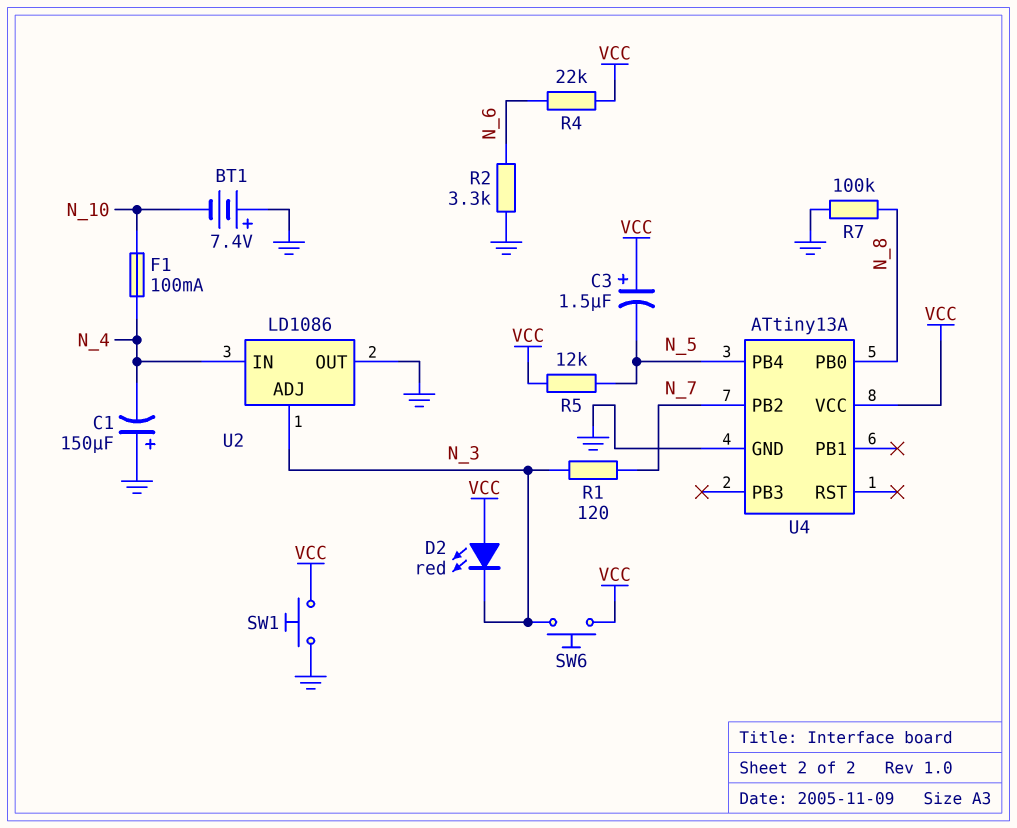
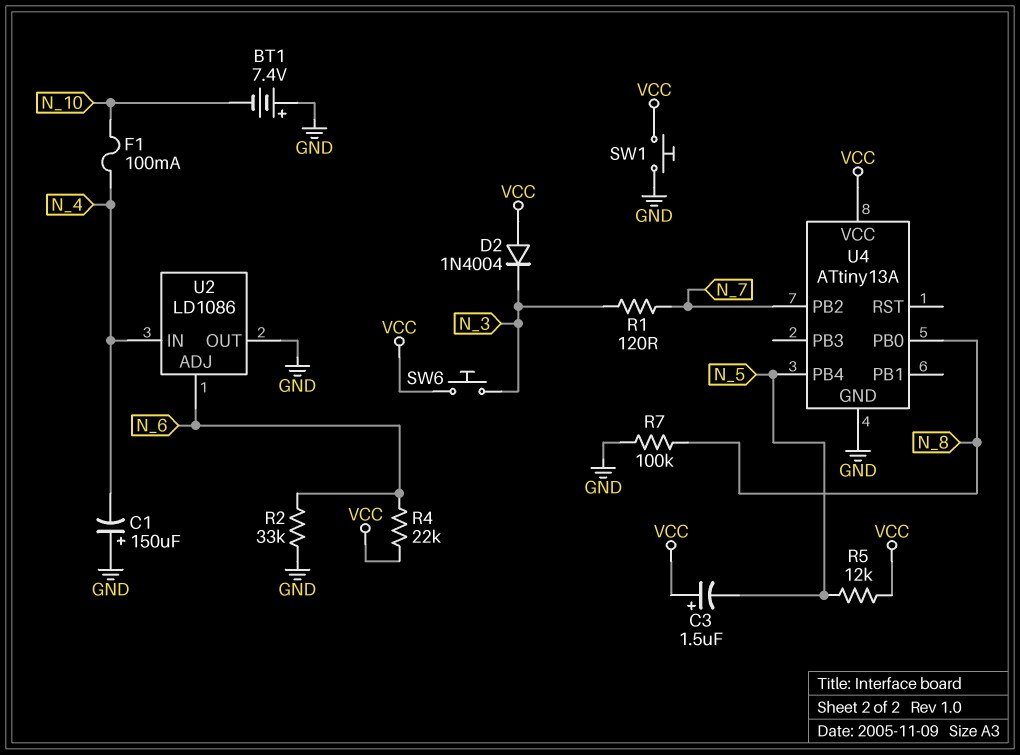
D2: LED red (A VCC, K N_3) -> diode 1N4004 (A VCC, K N_3)
R2: 3.3k (GND, N_6) -> 33k (GND, N_6)
U2 pin ADJ: N_3 -> N_6

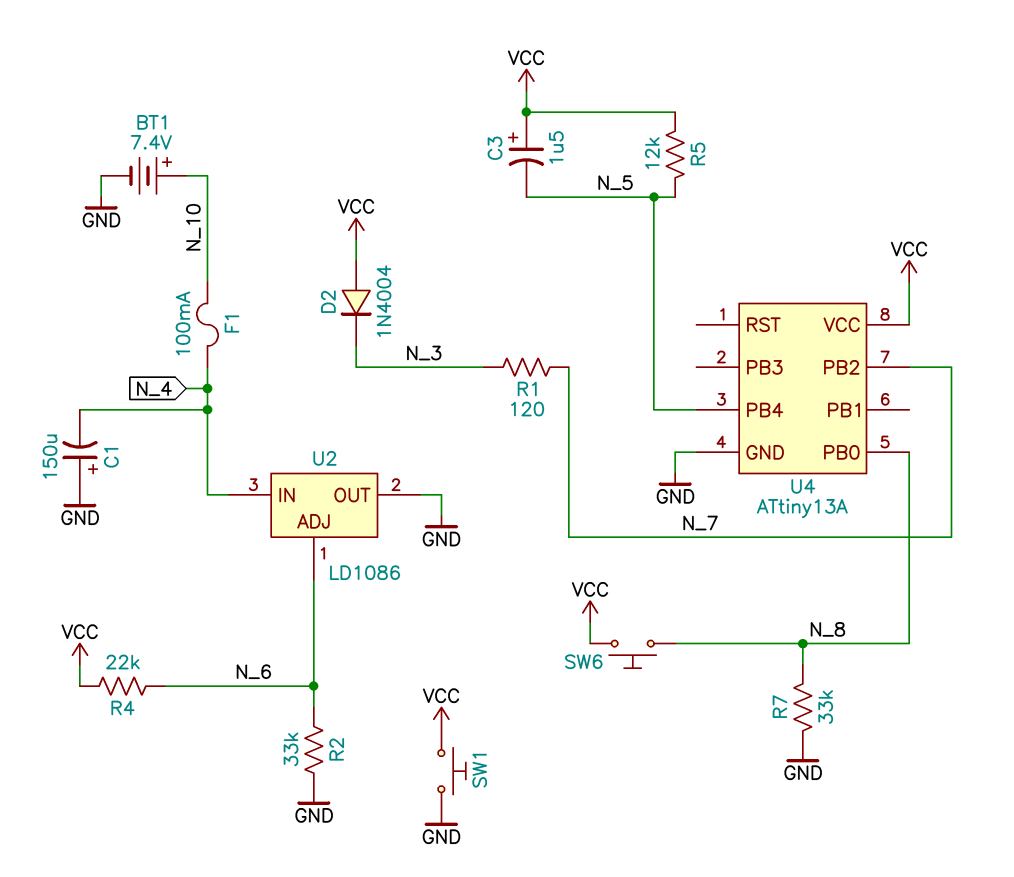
BT1: 7.4V (plus GND, minus N_10) -> 7.4V (plus N_10, minus GND)
R7: 100k (GND, N_8) -> 33k (GND, N_8)
SW6: button (N_3, VCC) -> button (N_8, VCC)

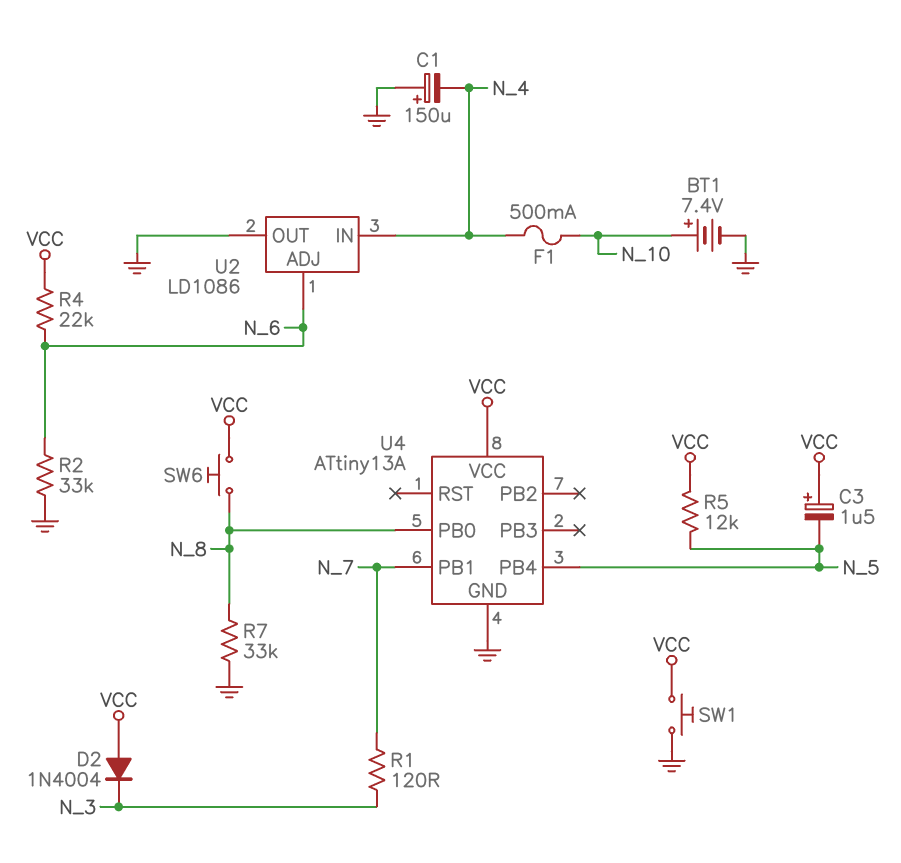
F1: 100mA (N_4, N_10) -> 500mA (N_4, N_10)
U4 pin PB1: none -> N_7
U4 pin PB2: N_7 -> none

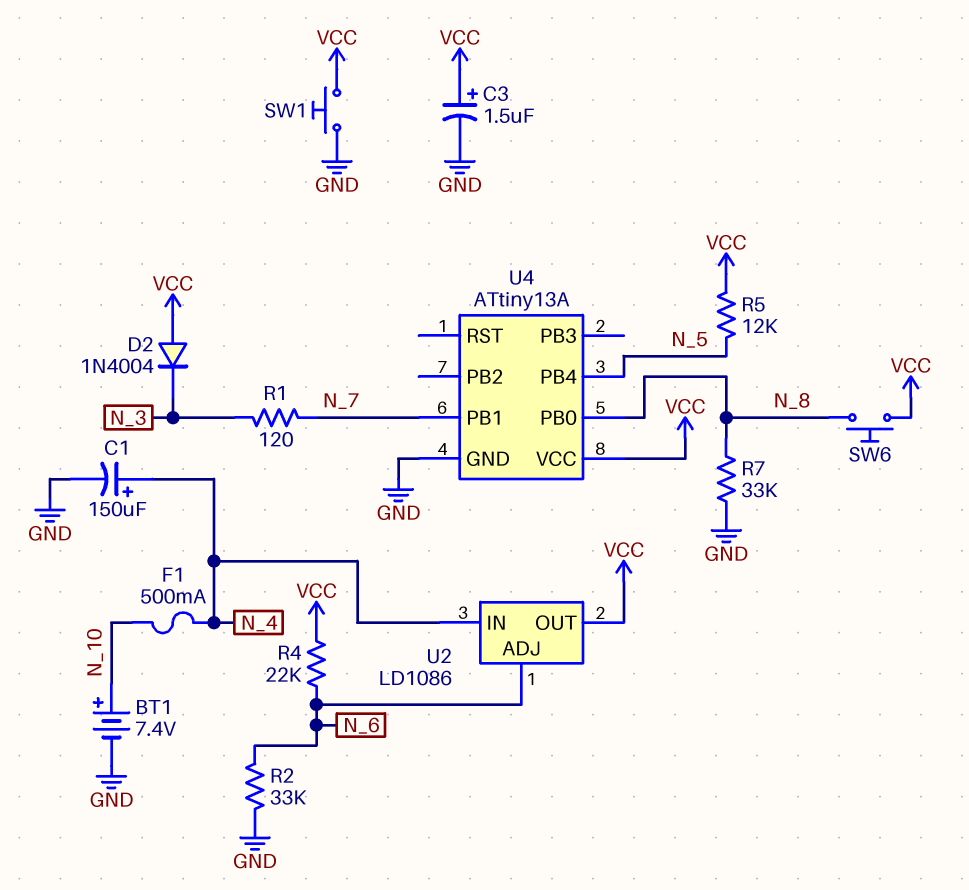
C1: 150uF (plus GND, minus N_4) -> 150uF (plus N_4, minus GND)
C3: 1.5uF (plus VCC, minus N_5) -> 1.5uF (plus VCC, minus GND)
U2 pin OUT: GND -> VCC

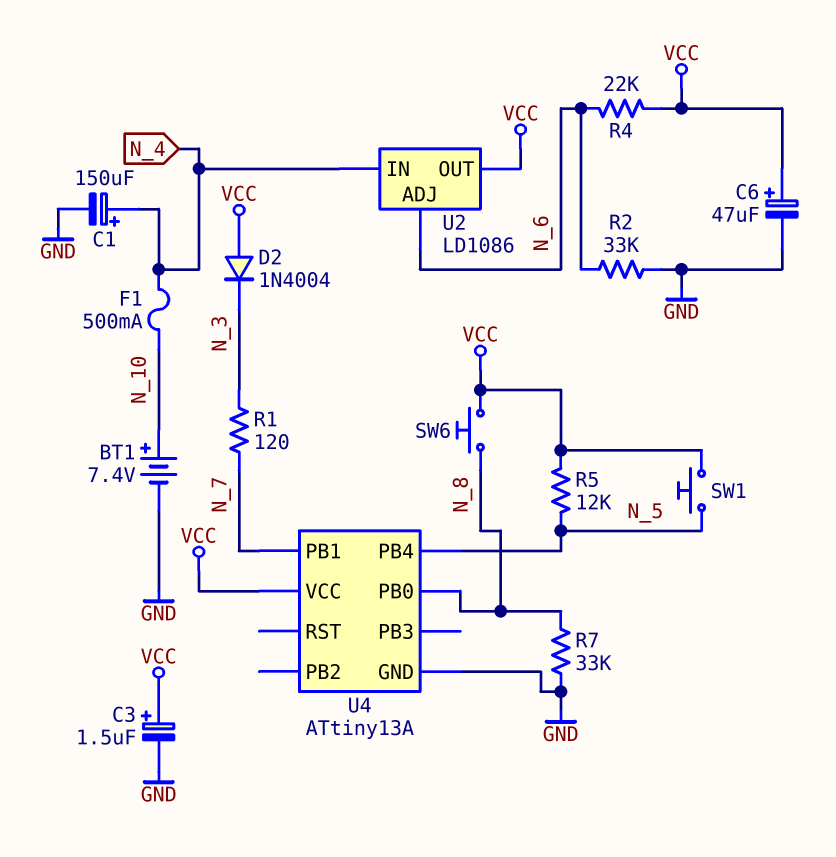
C6: none -> 47uF (plus VCC, minus GND)
SW1: button (GND, VCC) -> button (N_5, VCC)

